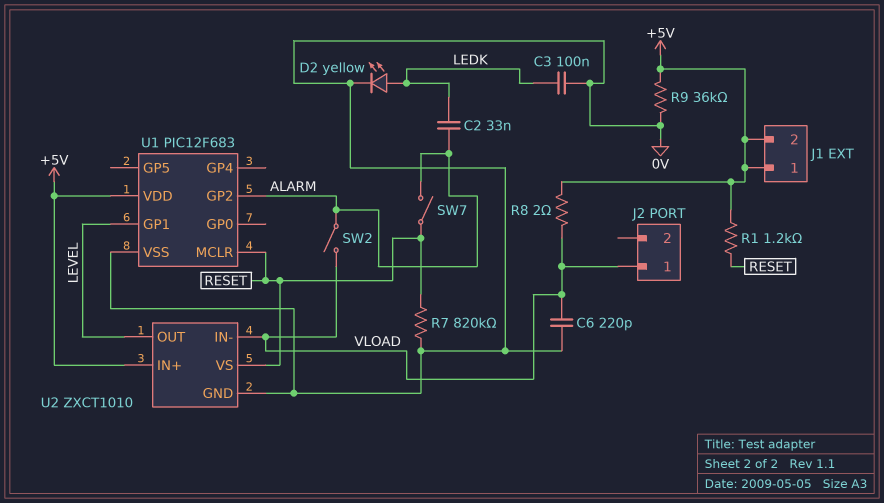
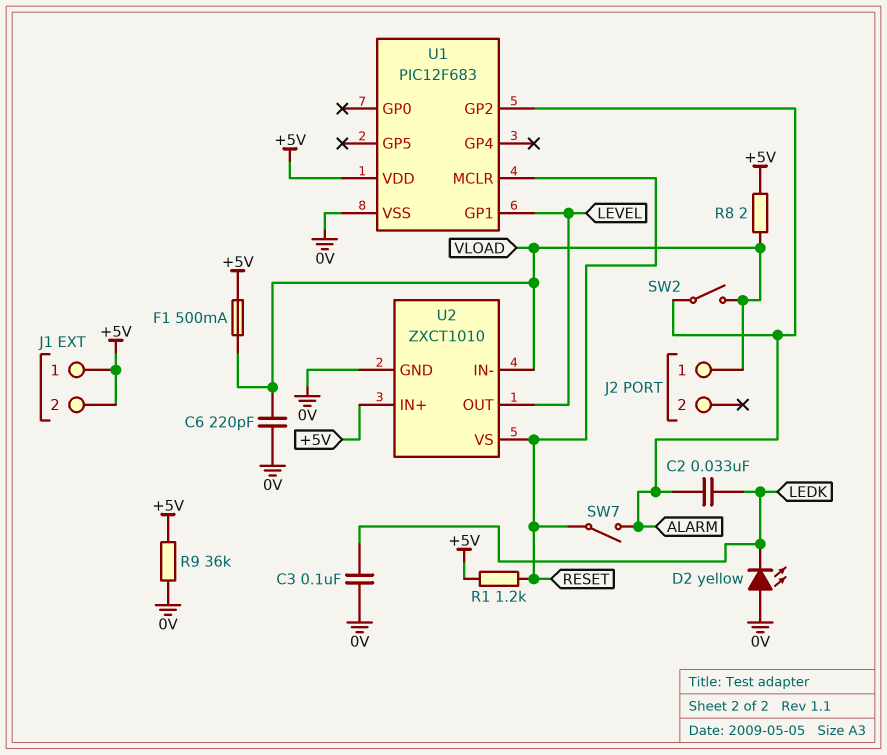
D2: LED yellow (A LEDK, K 0V) -> LED yellow (A 0V, K LEDK)
F1: none -> 500mA (+5V, VLOAD)
R7: 820k (0V, RESET) -> none

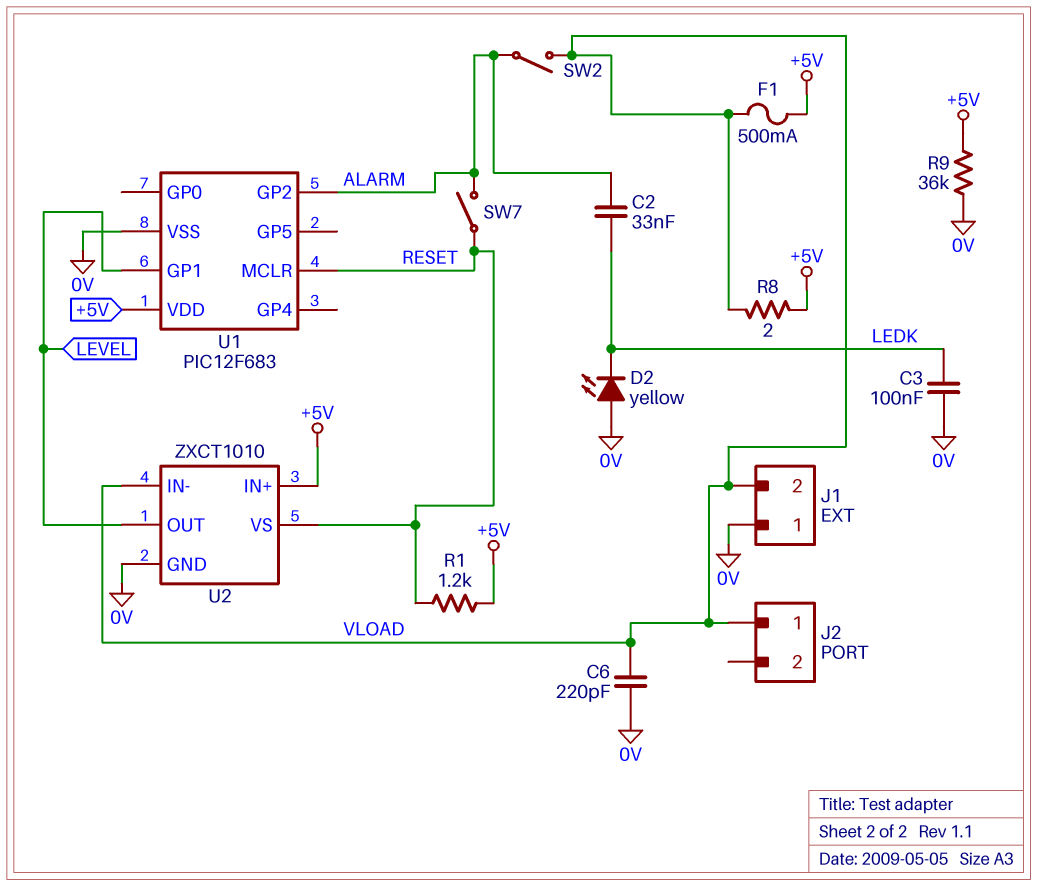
J1 pin 1: +5V -> 0V
J1 pin 2: +5V -> VLOAD

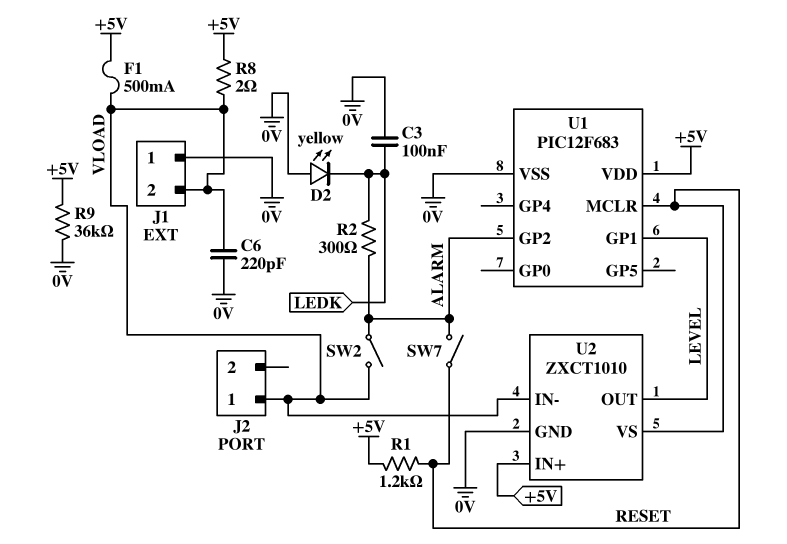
C2: 33nF (ALARM, LEDK) -> none
R2: none -> 300 (ALARM, LEDK)

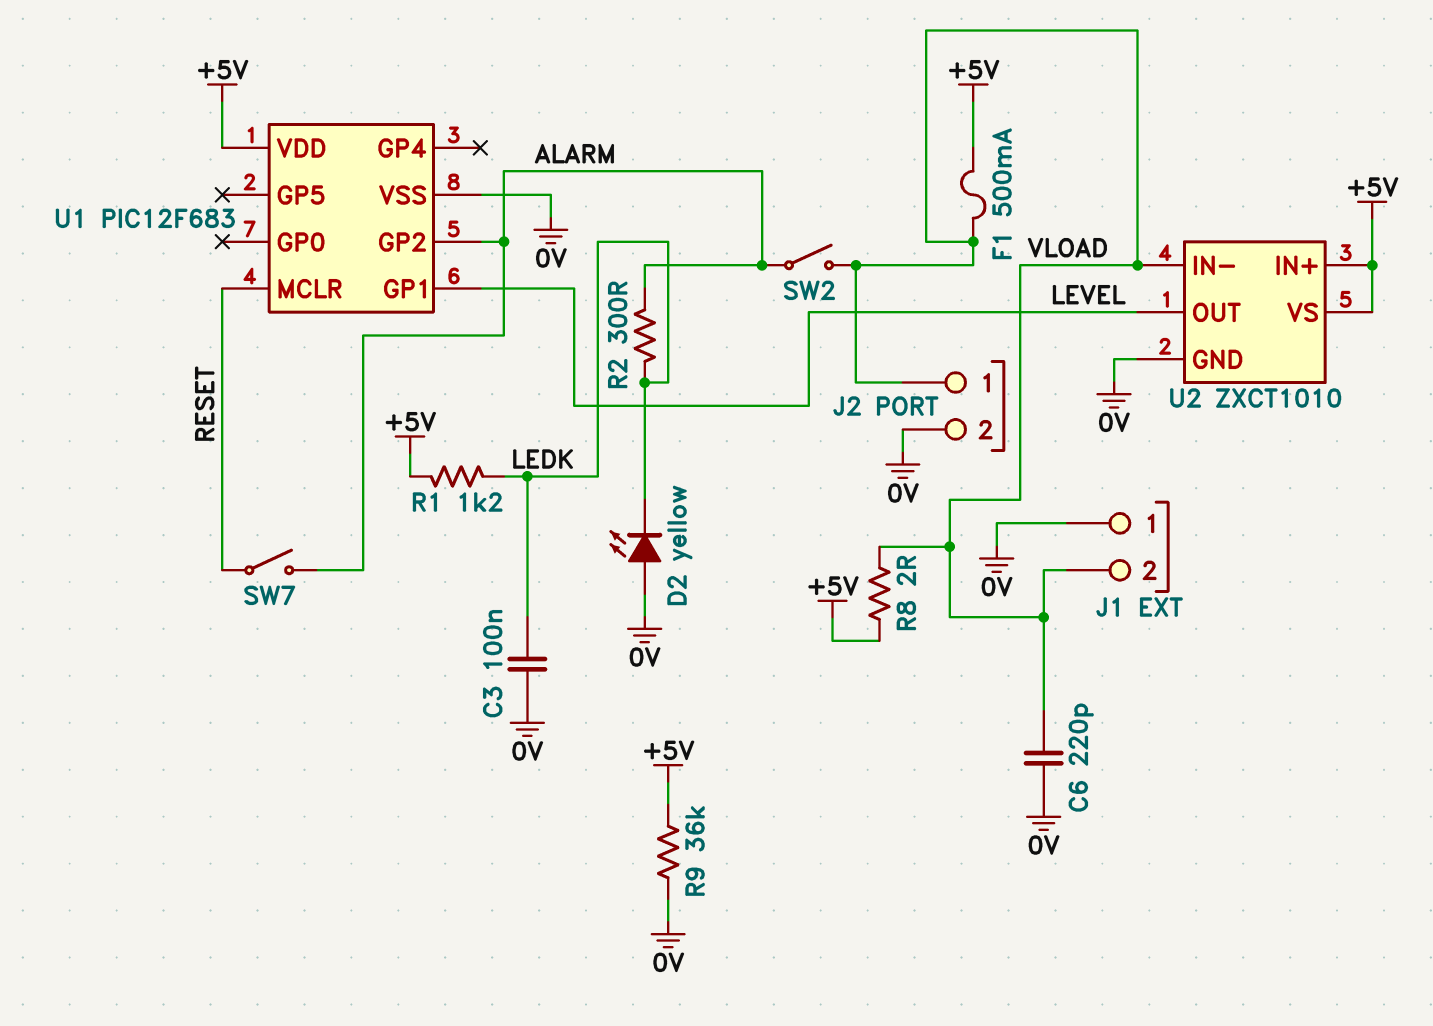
J2 pin 2: none -> 0V
R1: 1.2k (+5V, RESET) -> 1.2k (+5V, LEDK)
U2 pin VS: RESET -> +5V

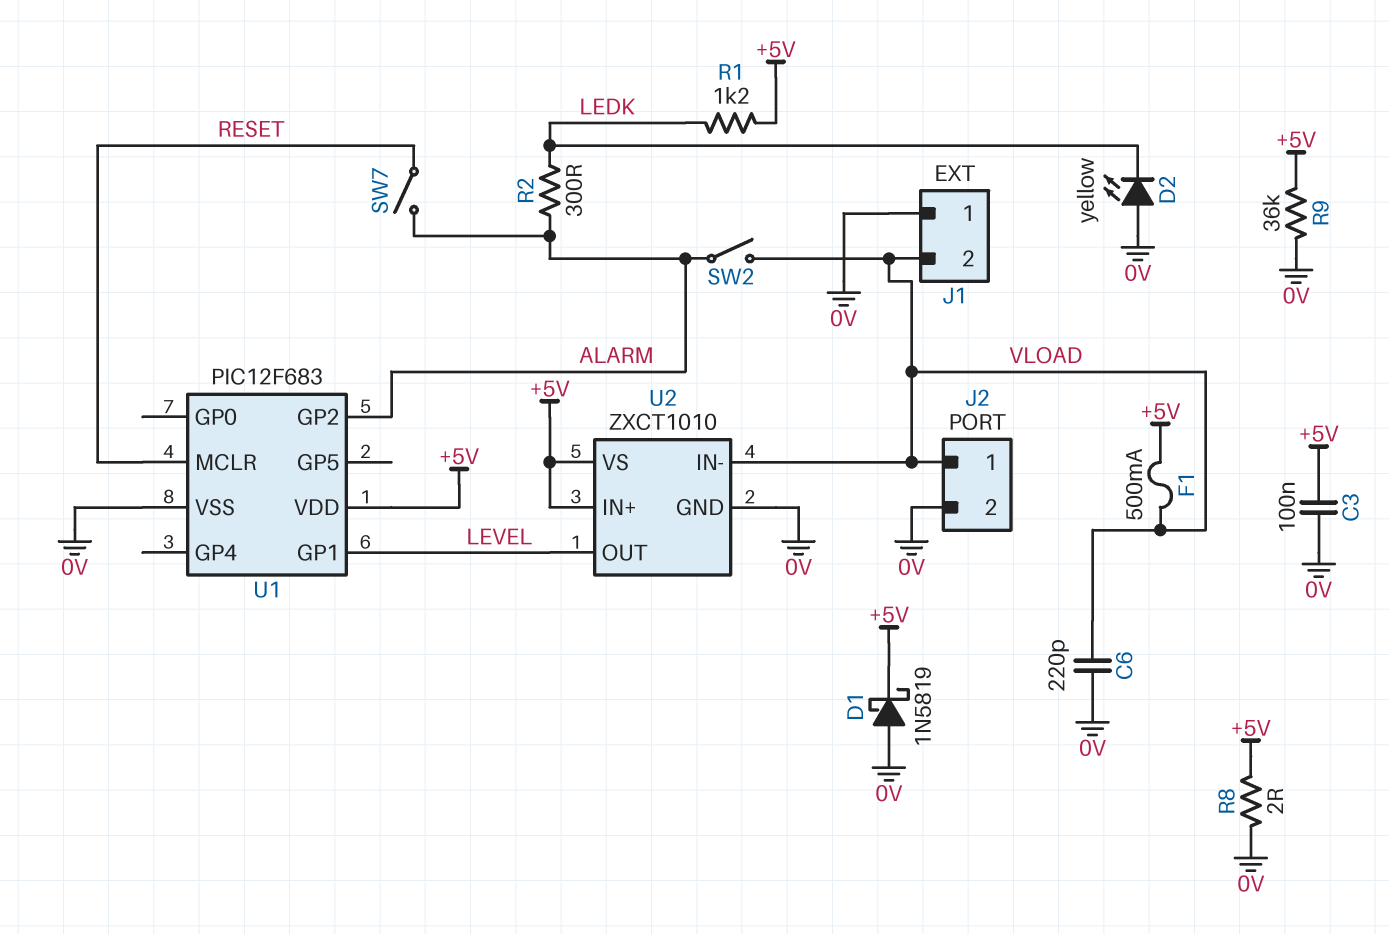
C3: 100nF (0V, LEDK) -> 100nF (+5V, 0V)
D1: none -> schottky 1N5819 (A 0V, K +5V)
R8: 2 (+5V, VLOAD) -> 2 (+5V, 0V)

